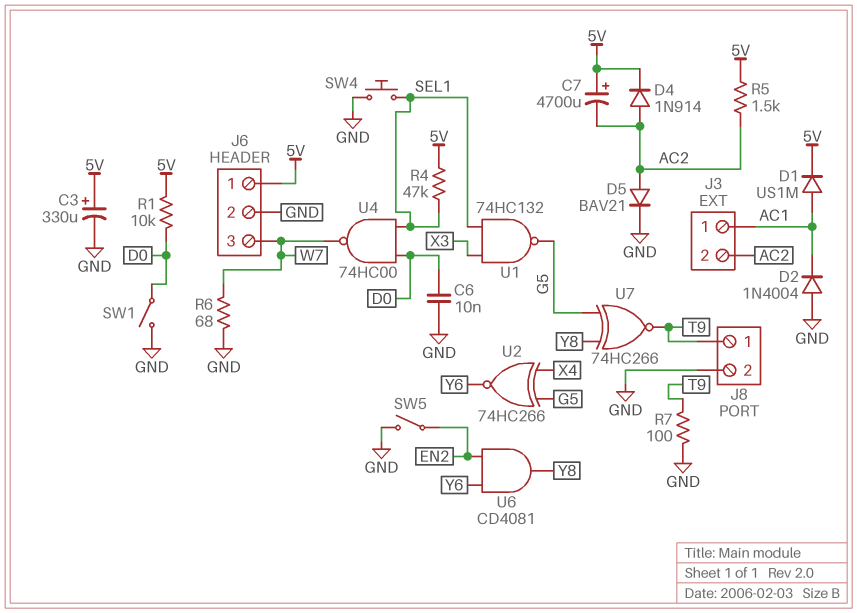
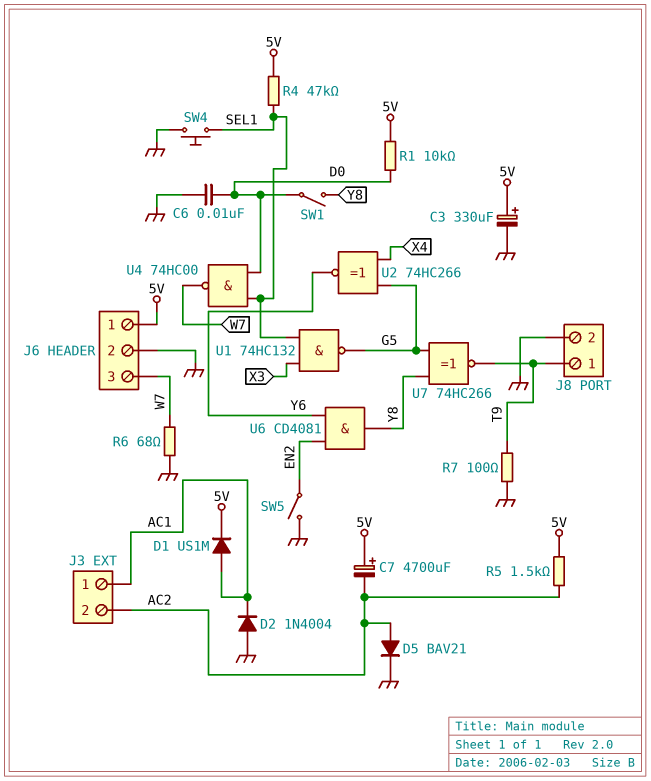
D4: diode 1N914 (A AC2, K 5V) -> none
SW1: switch (D0, GND) -> switch (D0, Y8)

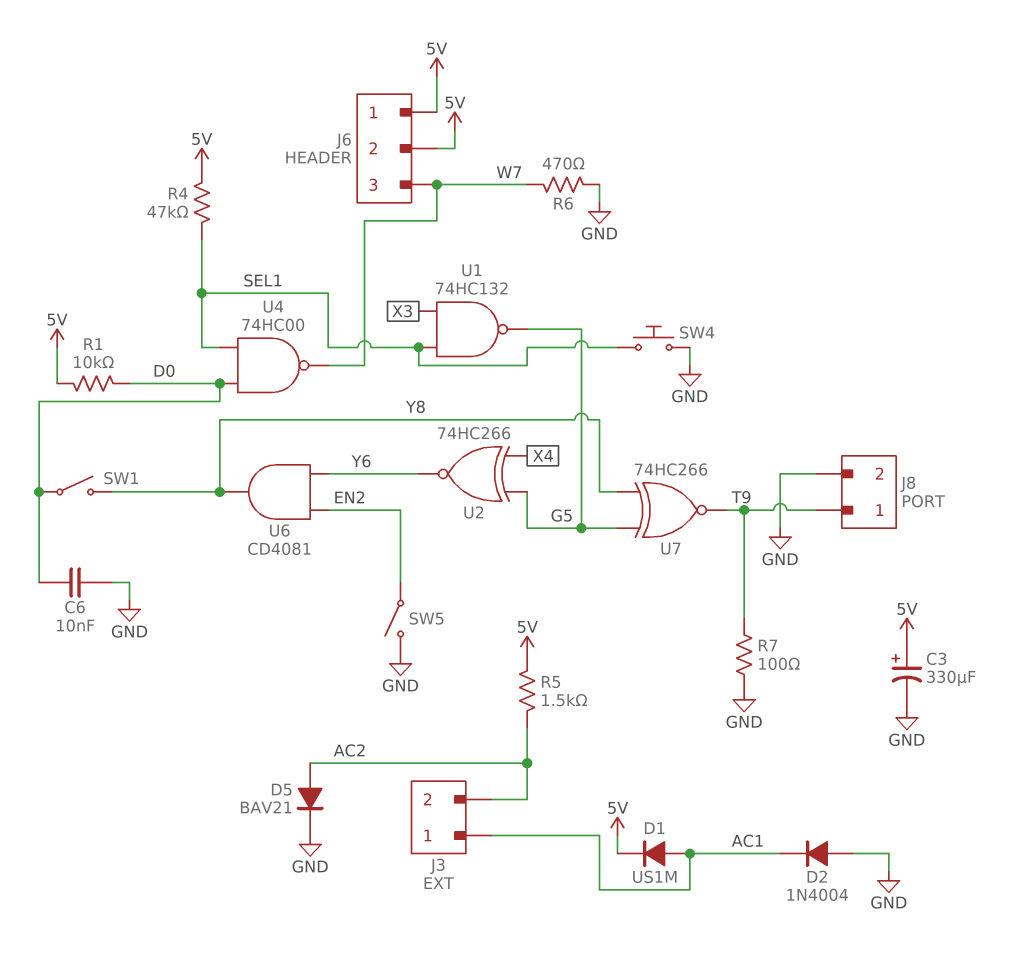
C7: 4700uF (plus 5V, minus AC2) -> none
J6 pin 2: GND -> 5V
R6: 68 (GND, W7) -> 470 (GND, W7)

